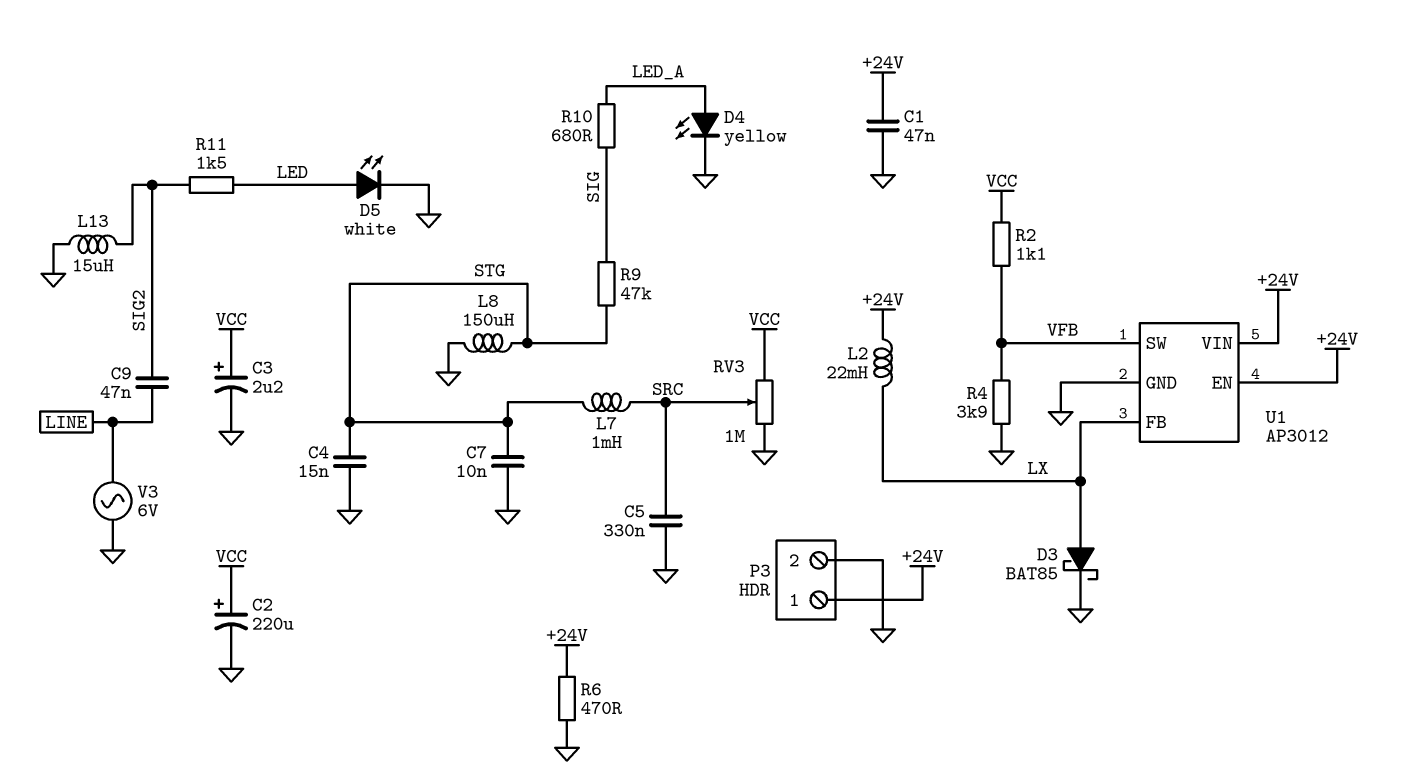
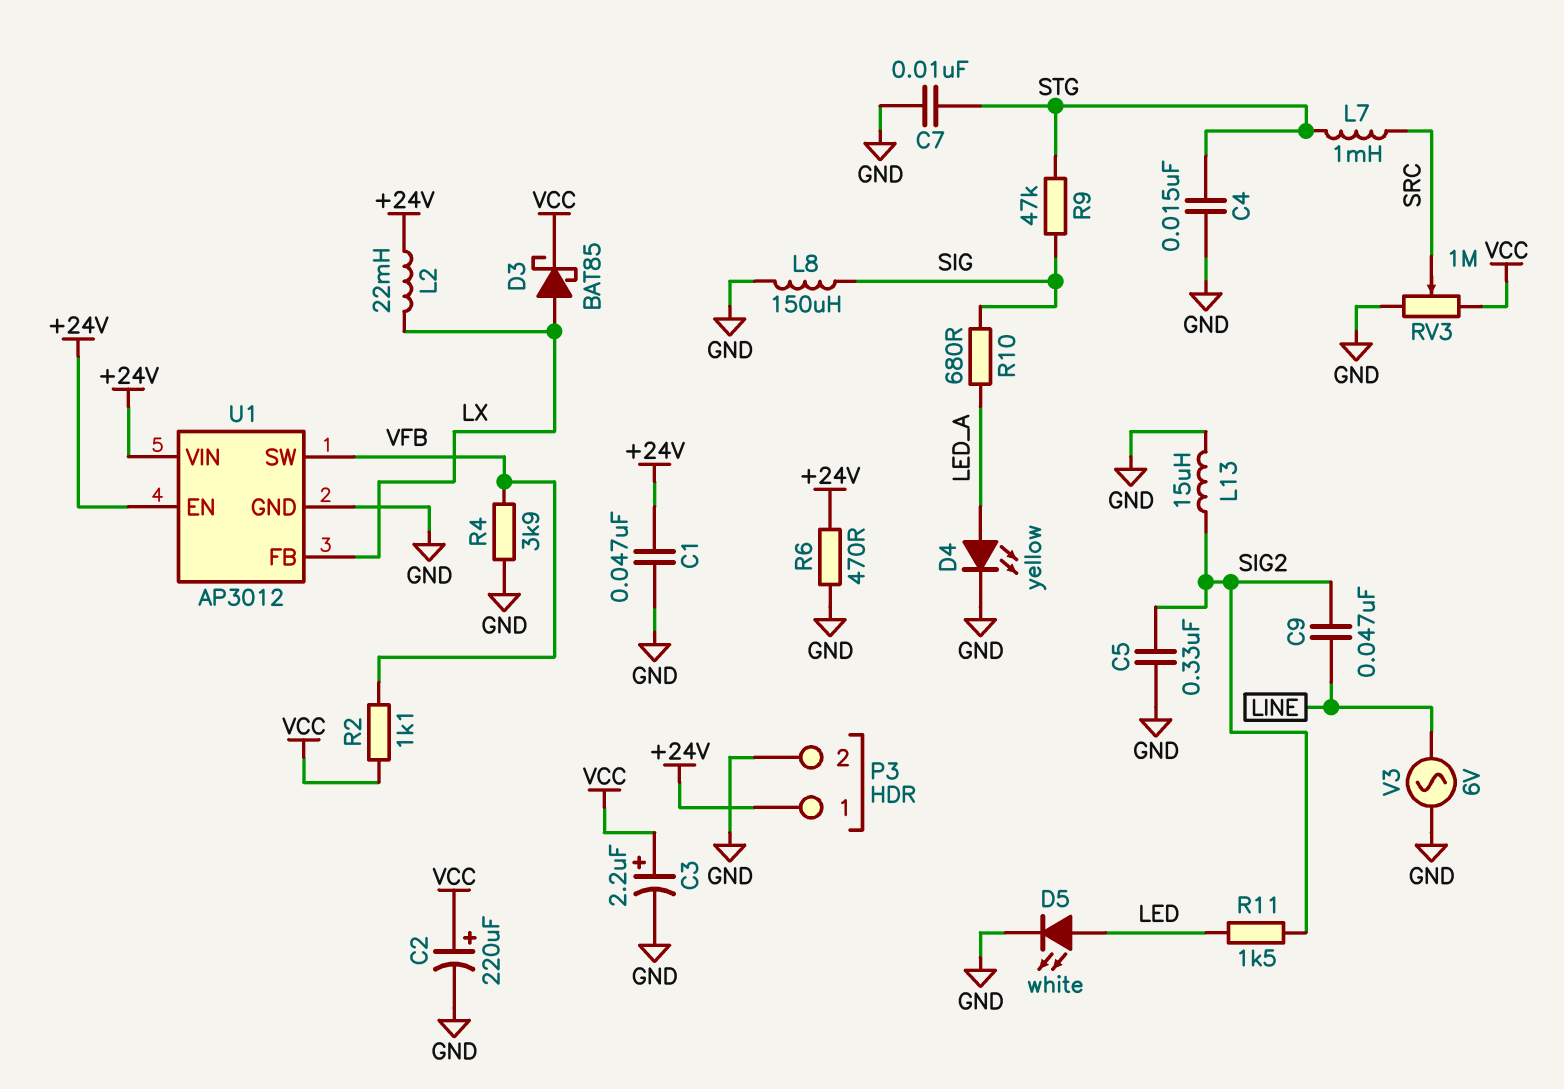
C5: 330nF (GND, SRC) -> 330nF (GND, SIG2)
D3: schottky BAT85 (A LX, K GND) -> schottky BAT85 (A LX, K VCC)
L8: 150uH (GND, STG) -> 150uH (GND, SIG)

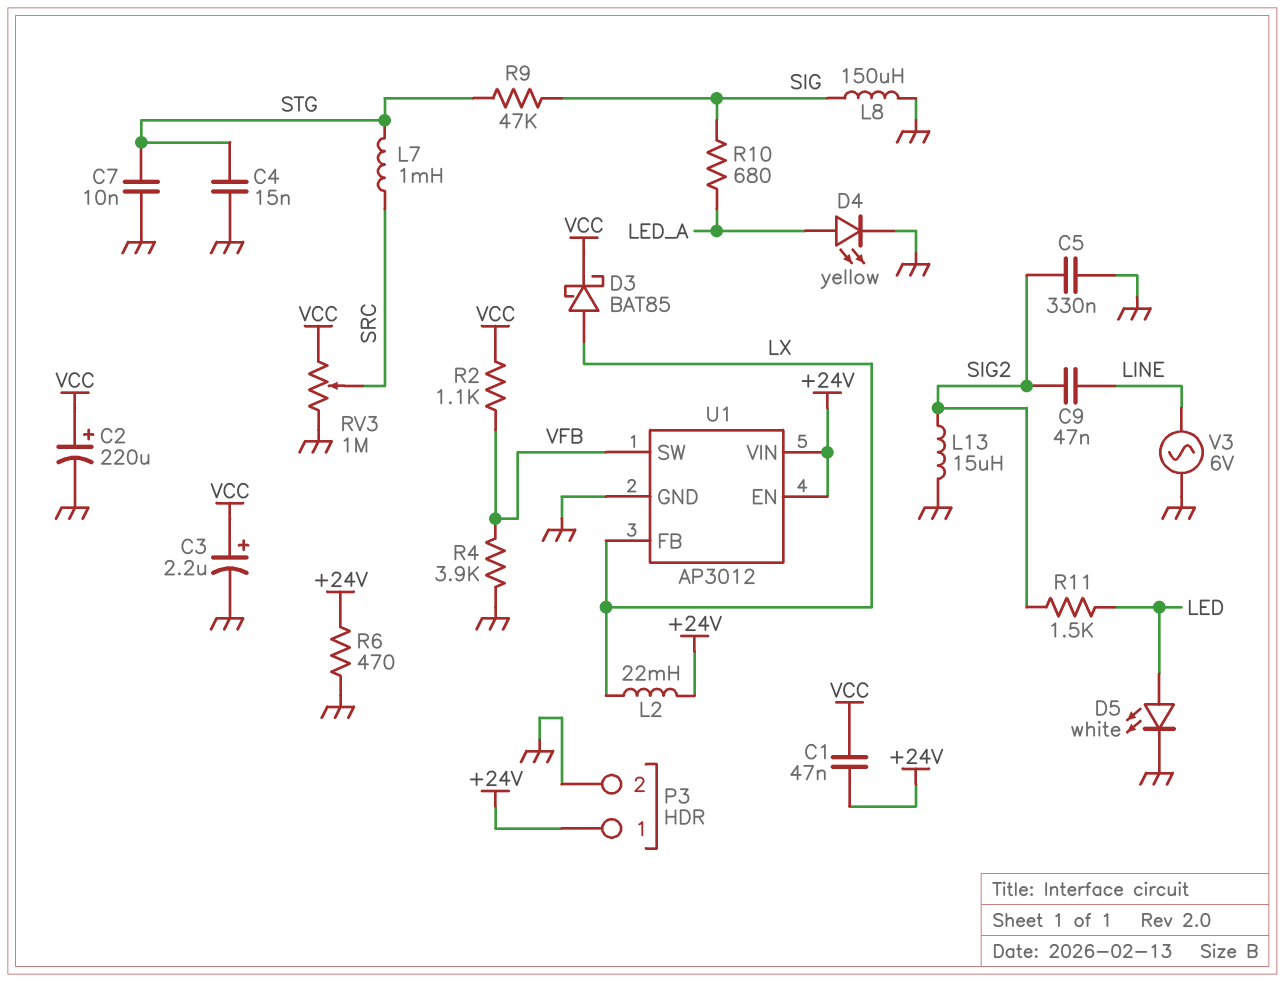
C1: 47nF (+24V, GND) -> 47nF (+24V, VCC)

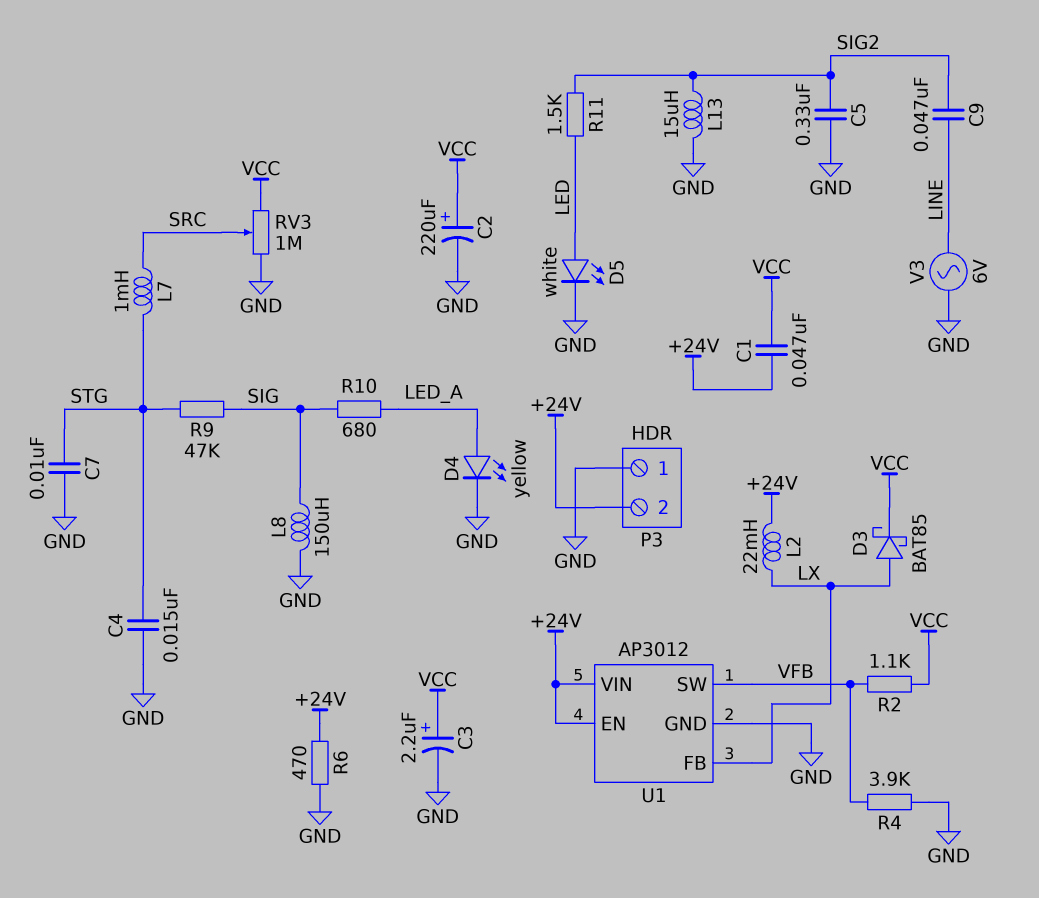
P3 pin 1: +24V -> GND
P3 pin 2: GND -> +24V

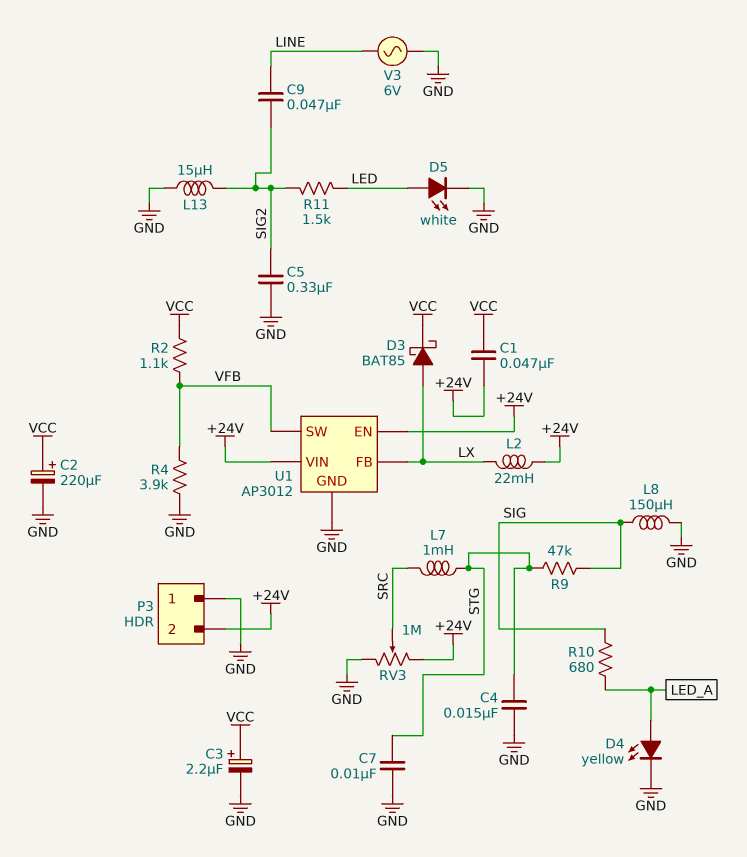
R6: 470 (+24V, GND) -> none
RV3: 1M (GND, VCC, wiper SRC) -> 1M (+24V, GND, wiper SRC)

